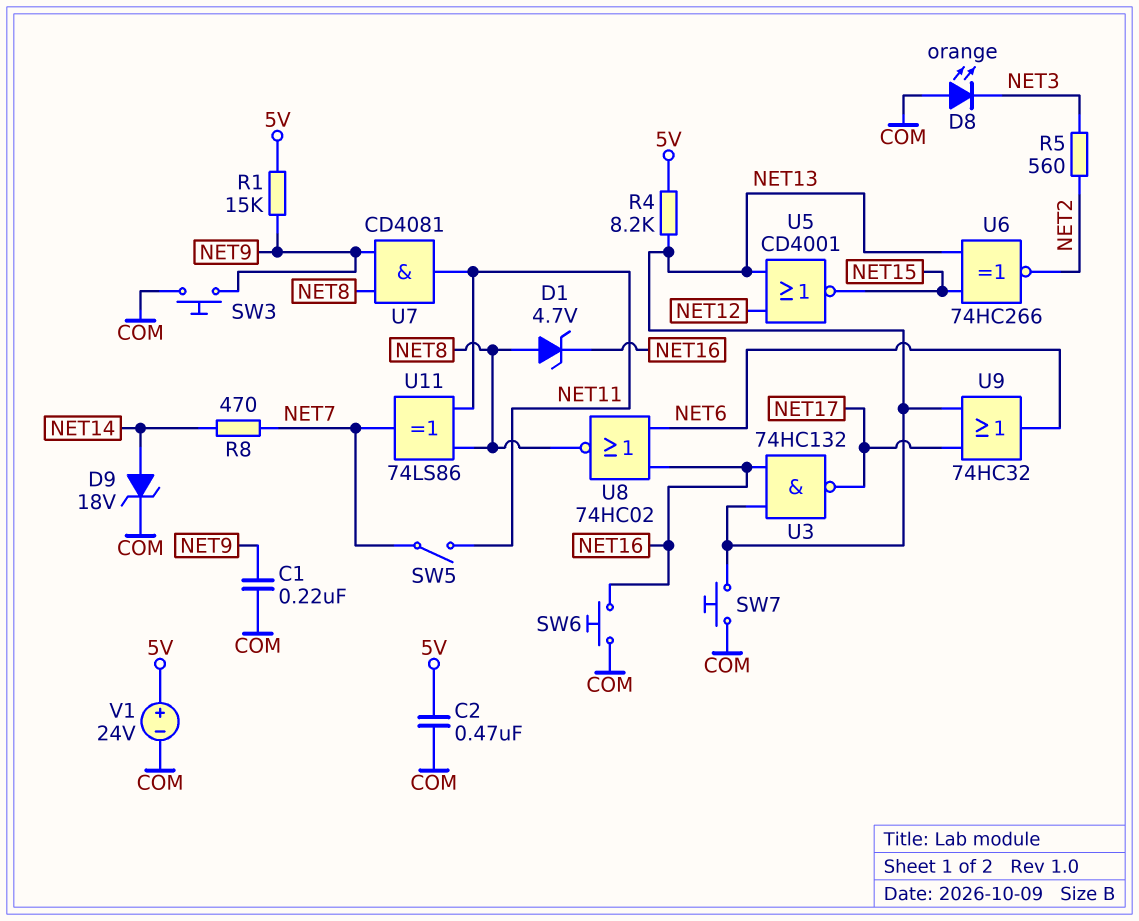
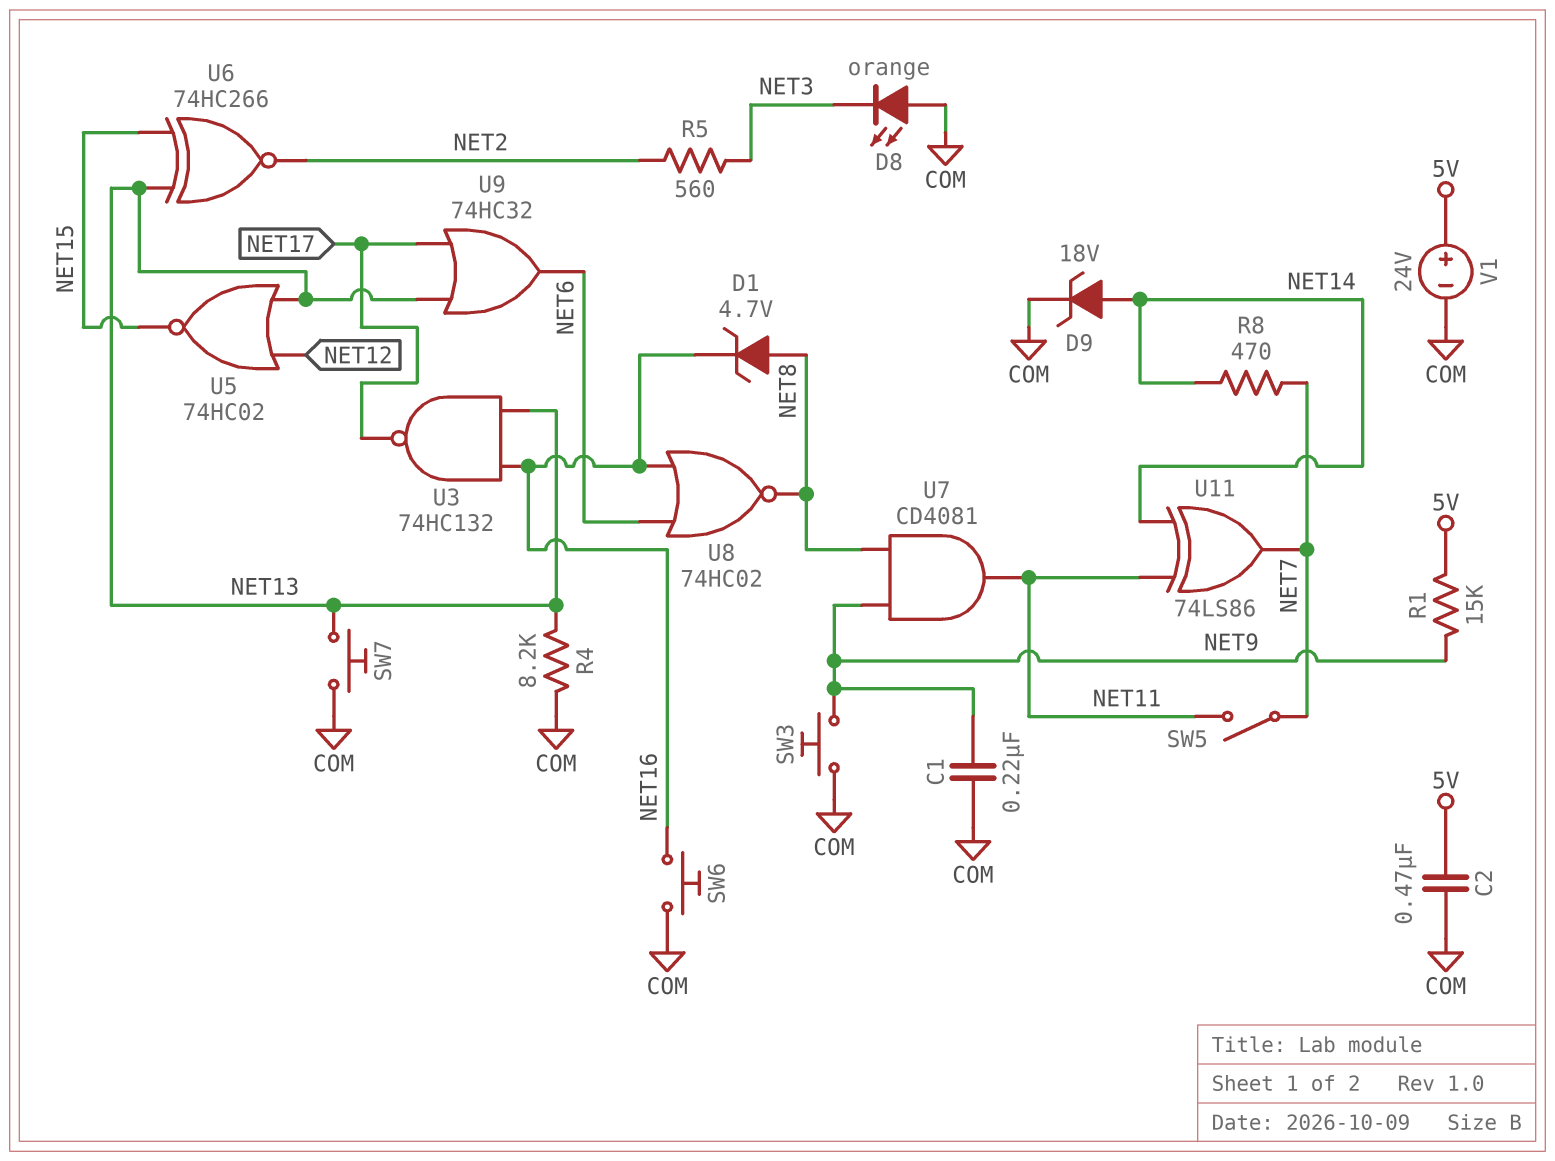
R4: 8.2k (5V, NET13) -> 8.2k (COM, NET13)
U5: NOR CD4001 (in NET12, in NET13, out NET15) -> NOR 74HC02 (in NET12, in NET13, out NET15)
U11: XOR 74LS86 (in NET8, in NET11, out NET7) -> XOR 74LS86 (in NET11, in NET14, out NET7)

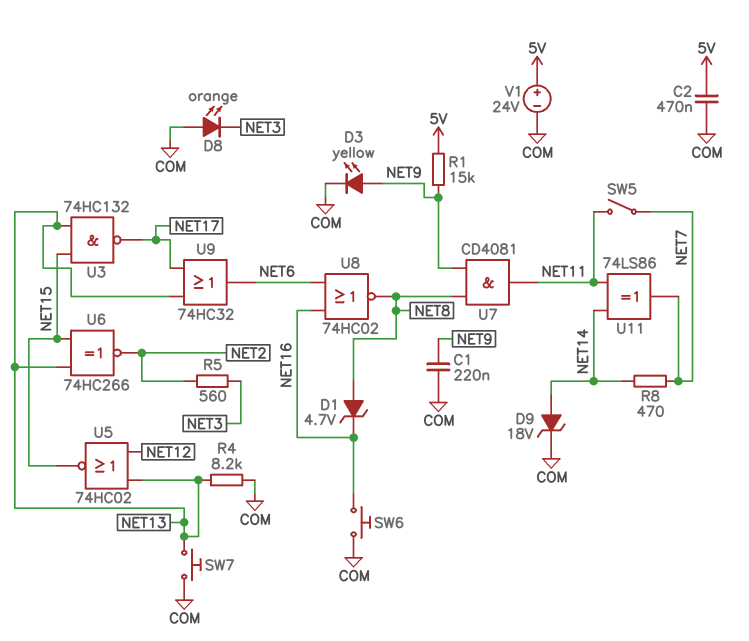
D3: none -> LED yellow (A NET9, K COM)
SW3: button (COM, NET9) -> none
U3: NAND 74HC132 (in NET13, in NET16, out NET17) -> NAND 74HC132 (in NET13, in NET15, out NET17)

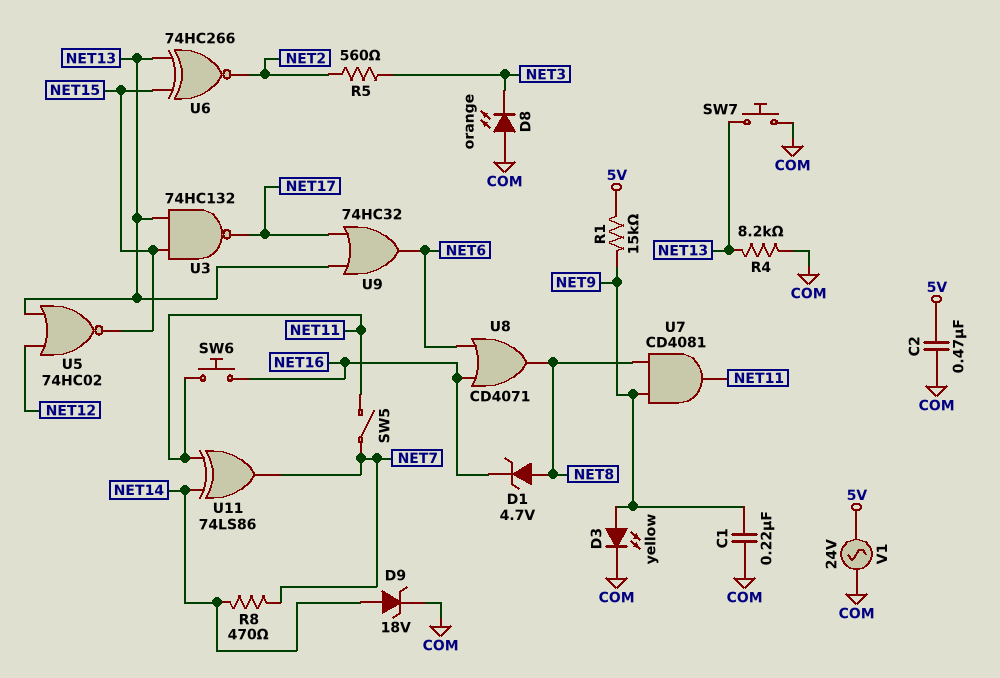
SW6: button (COM, NET16) -> button (NET11, NET16)
U8: NOR 74HC02 (in NET6, in NET16, out NET8) -> OR CD4071 (in NET6, in NET16, out NET8)
V1: 24V (plus 5V, minus COM) -> AC 24V (5V, COM)

